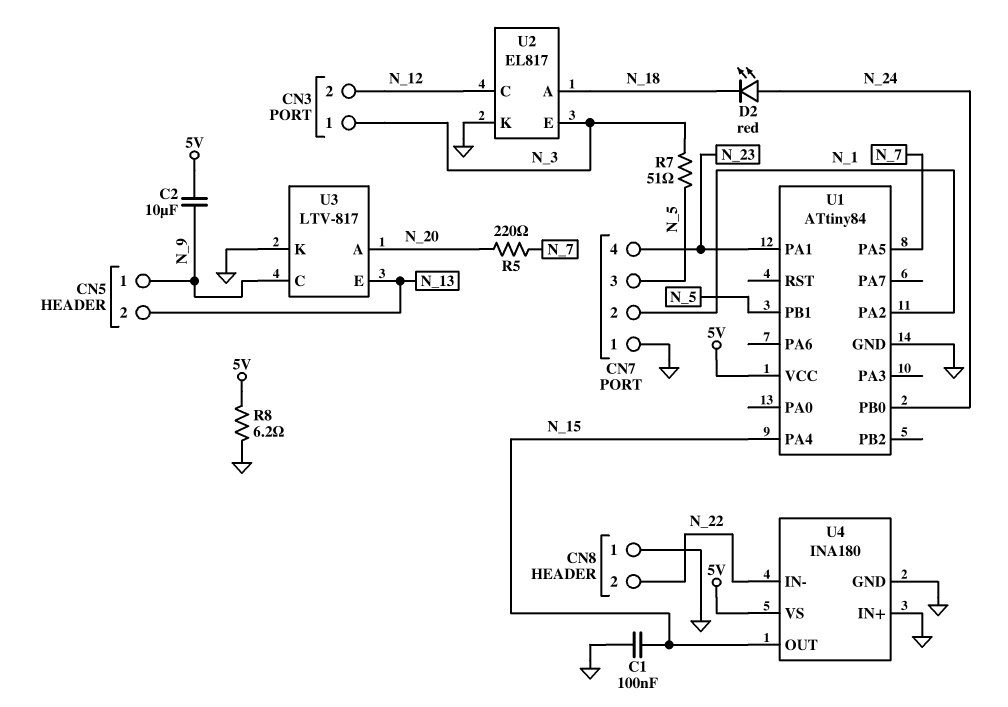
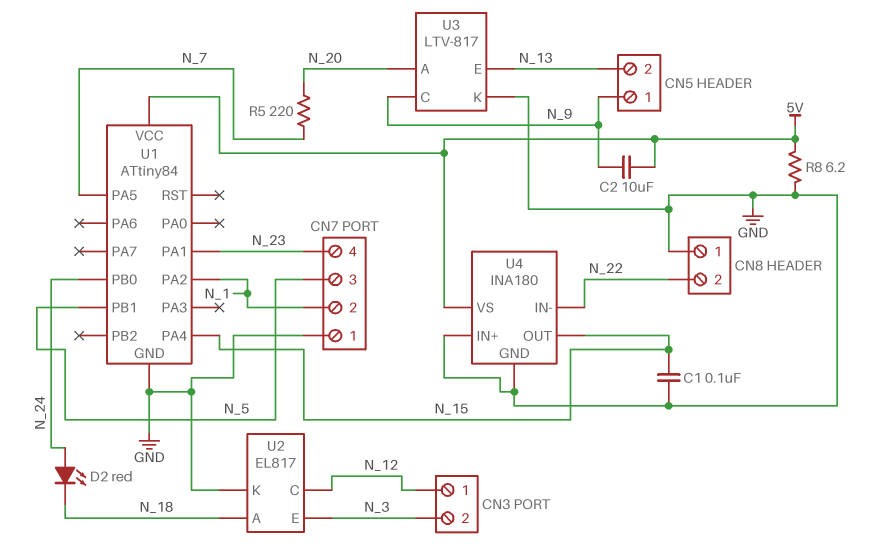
CN3 pin 1: N_3 -> N_12
CN3 pin 2: N_12 -> N_3
R7: 51 (N_3, N_5) -> none

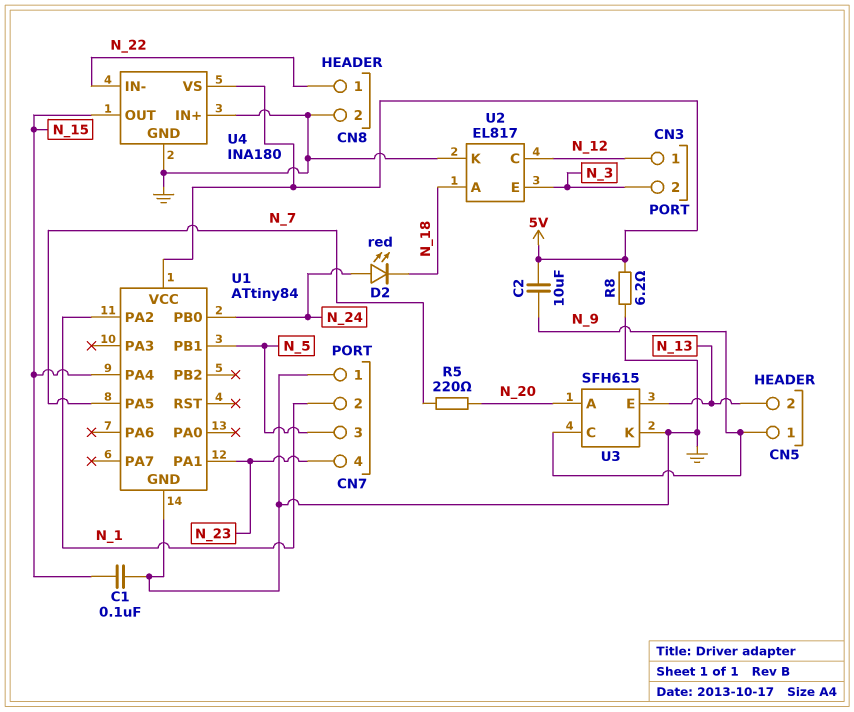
CN8 pin 1: GND -> N_22
CN8 pin 2: N_22 -> GND
U3: LTV-817 -> SFH615

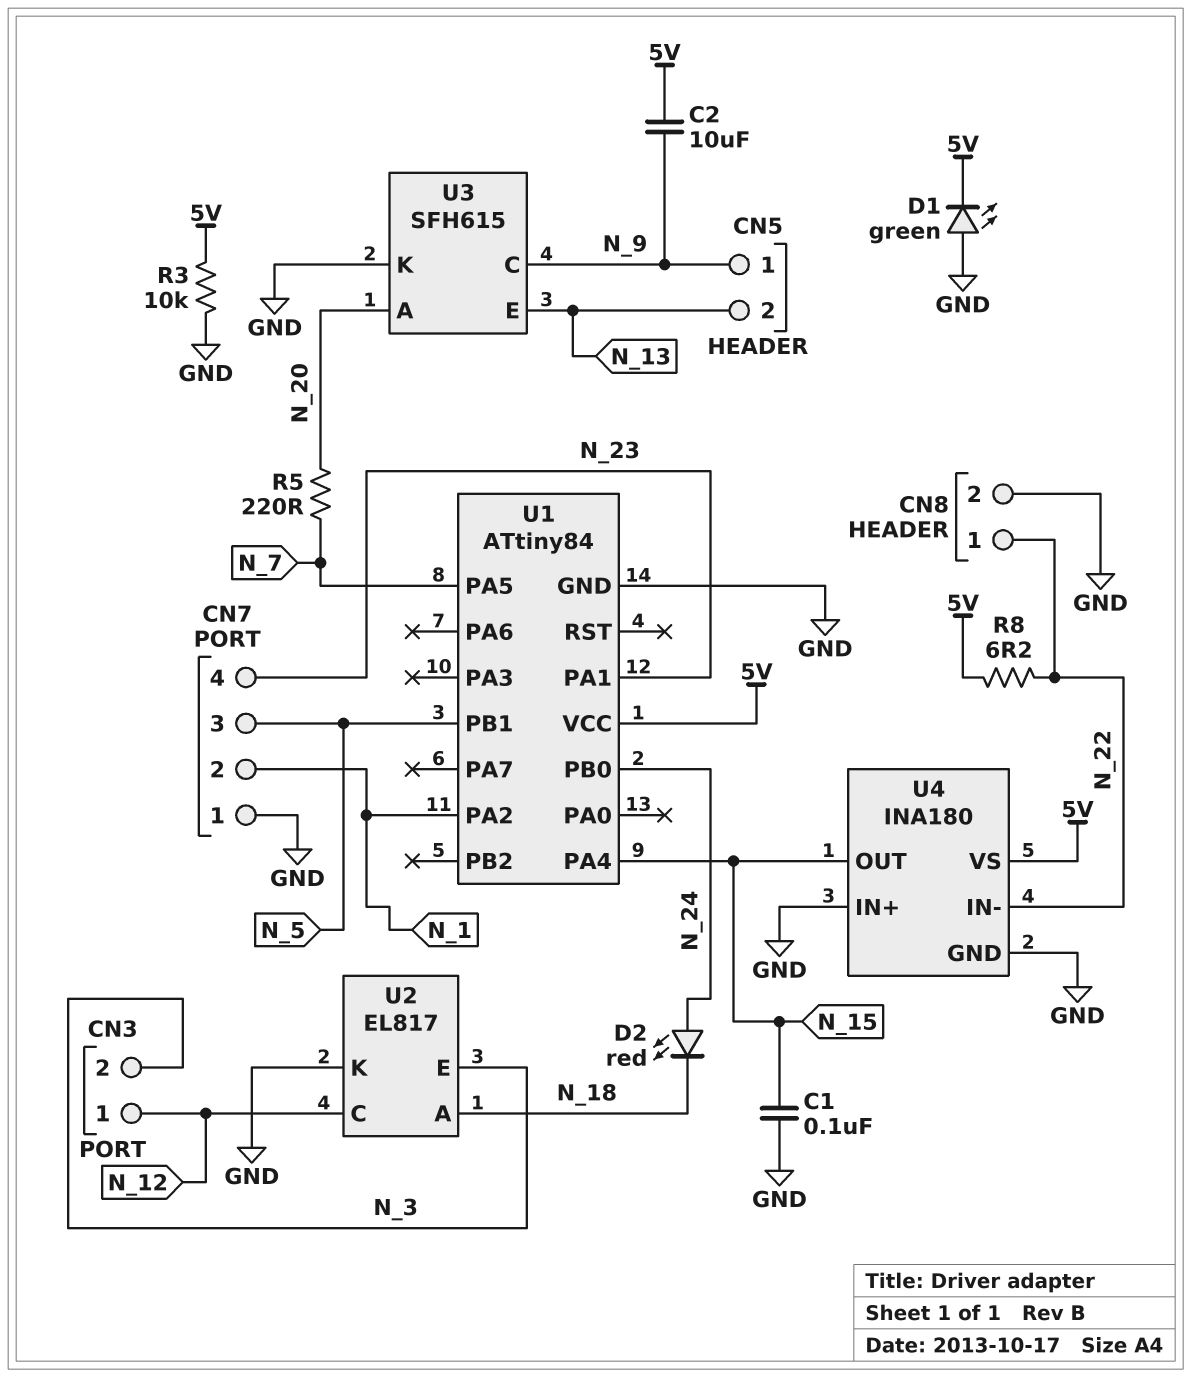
D1: none -> LED green (A GND, K 5V)
R3: none -> 10k (5V, GND)
R8: 6.2 (5V, GND) -> 6.2 (5V, N_22)

